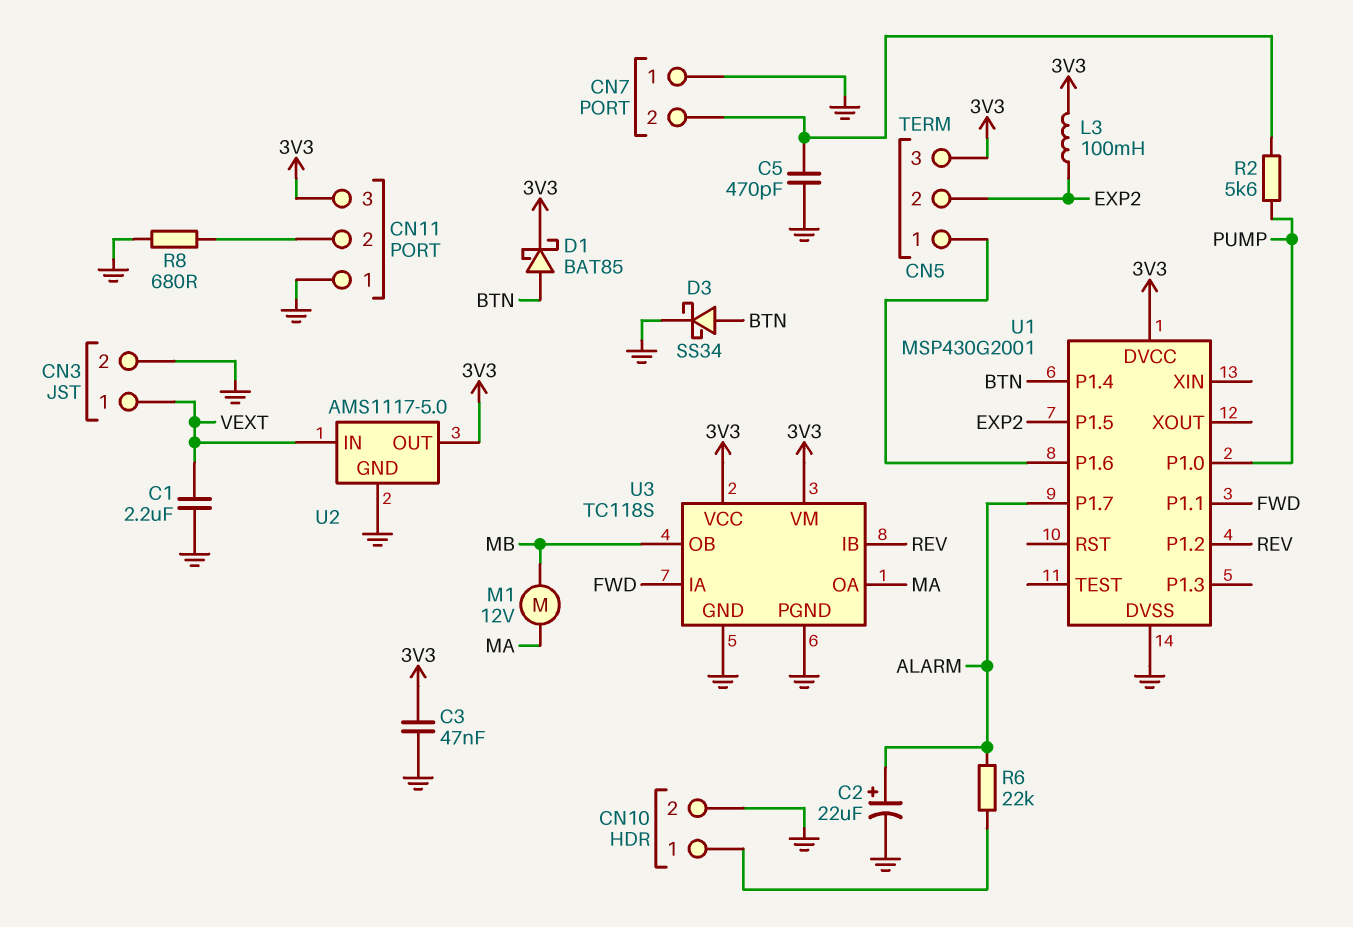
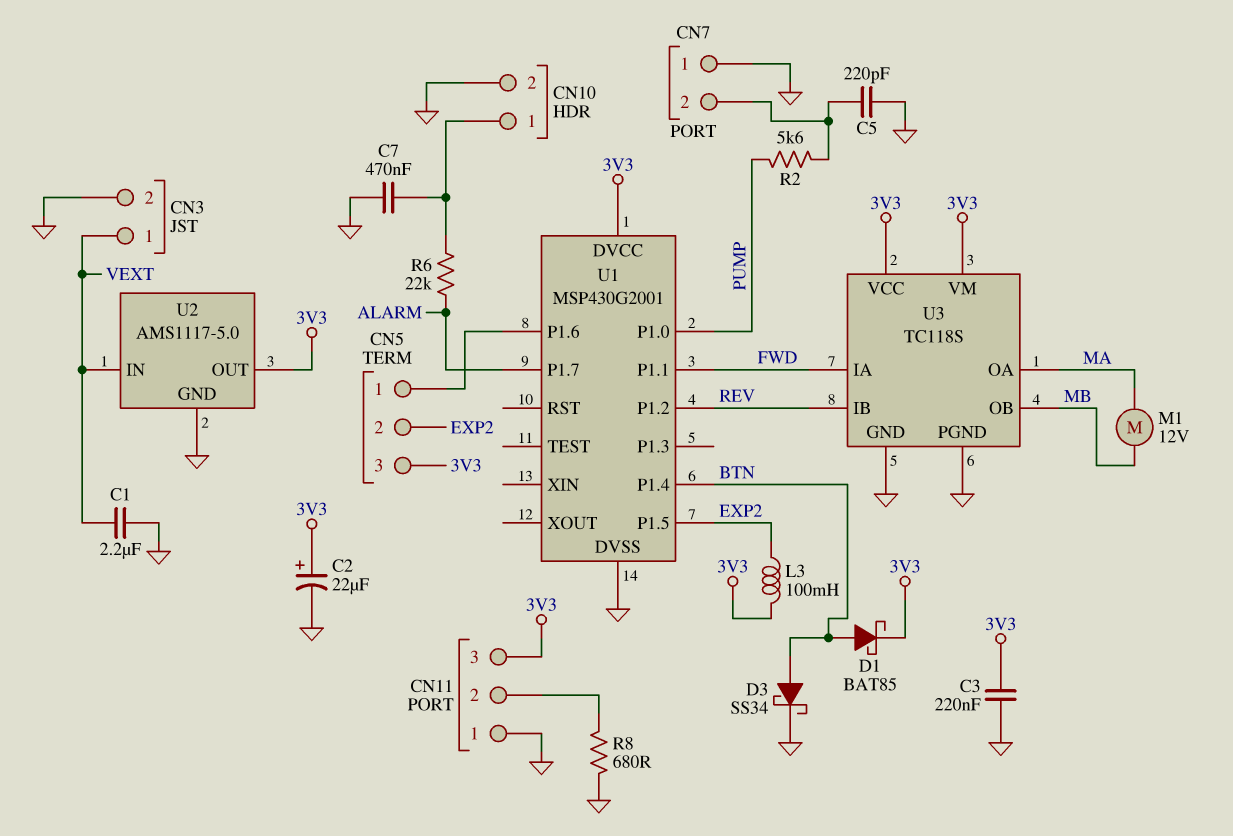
C2: 22uF (plus ALARM, minus GND) -> 22uF (plus 3V3, minus GND)
C3: 47nF (3V3, GND) -> 220nF (3V3, GND)
C5: 470pF (CN7/2, GND) -> 220pF (CN7/2, GND)
C7: none -> 470nF (CN10/1, GND)

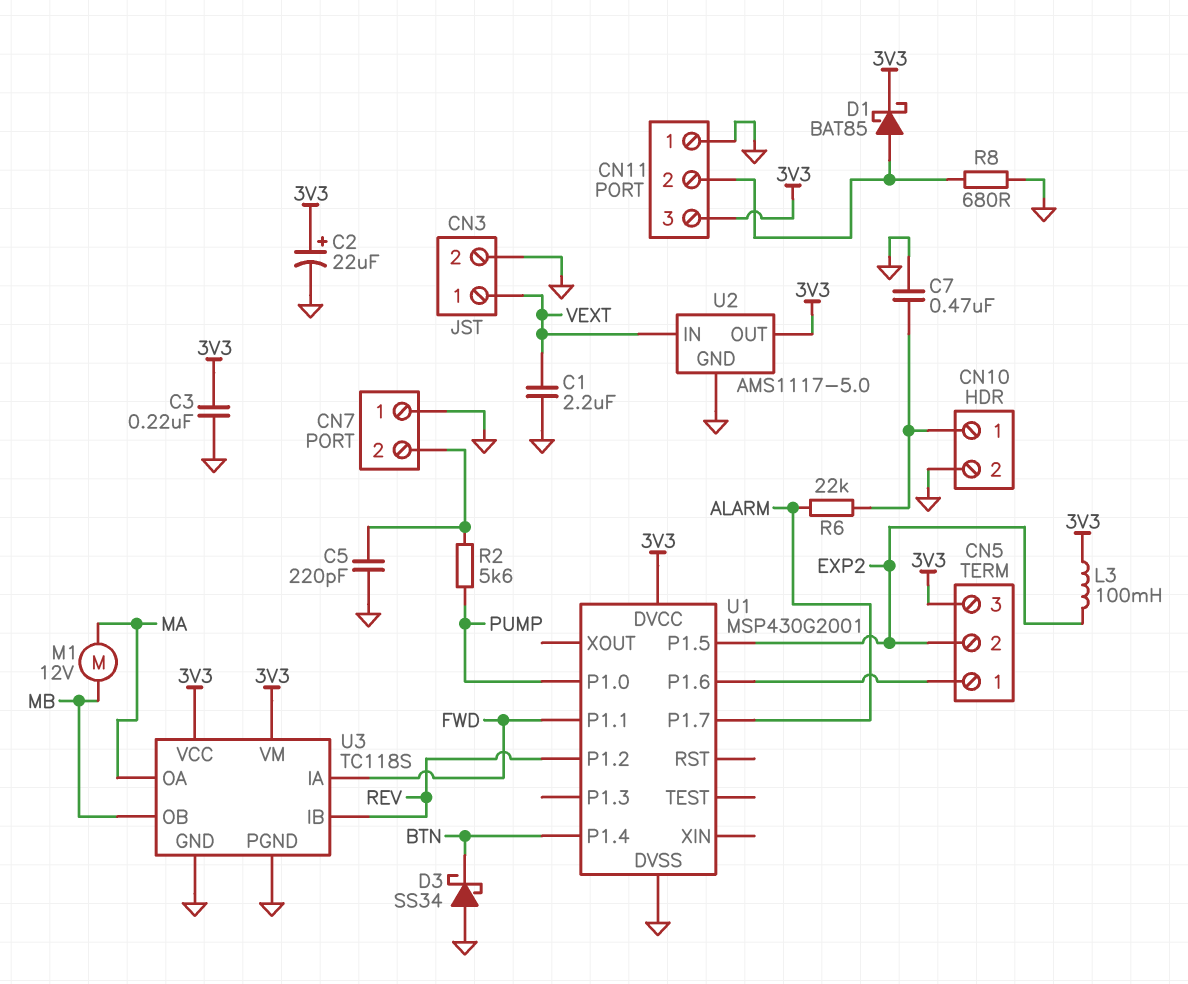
D1: schottky BAT85 (A BTN, K 3V3) -> schottky BAT85 (A CN11/2, K 3V3)
D3: schottky SS34 (A BTN, K GND) -> schottky SS34 (A GND, K BTN)

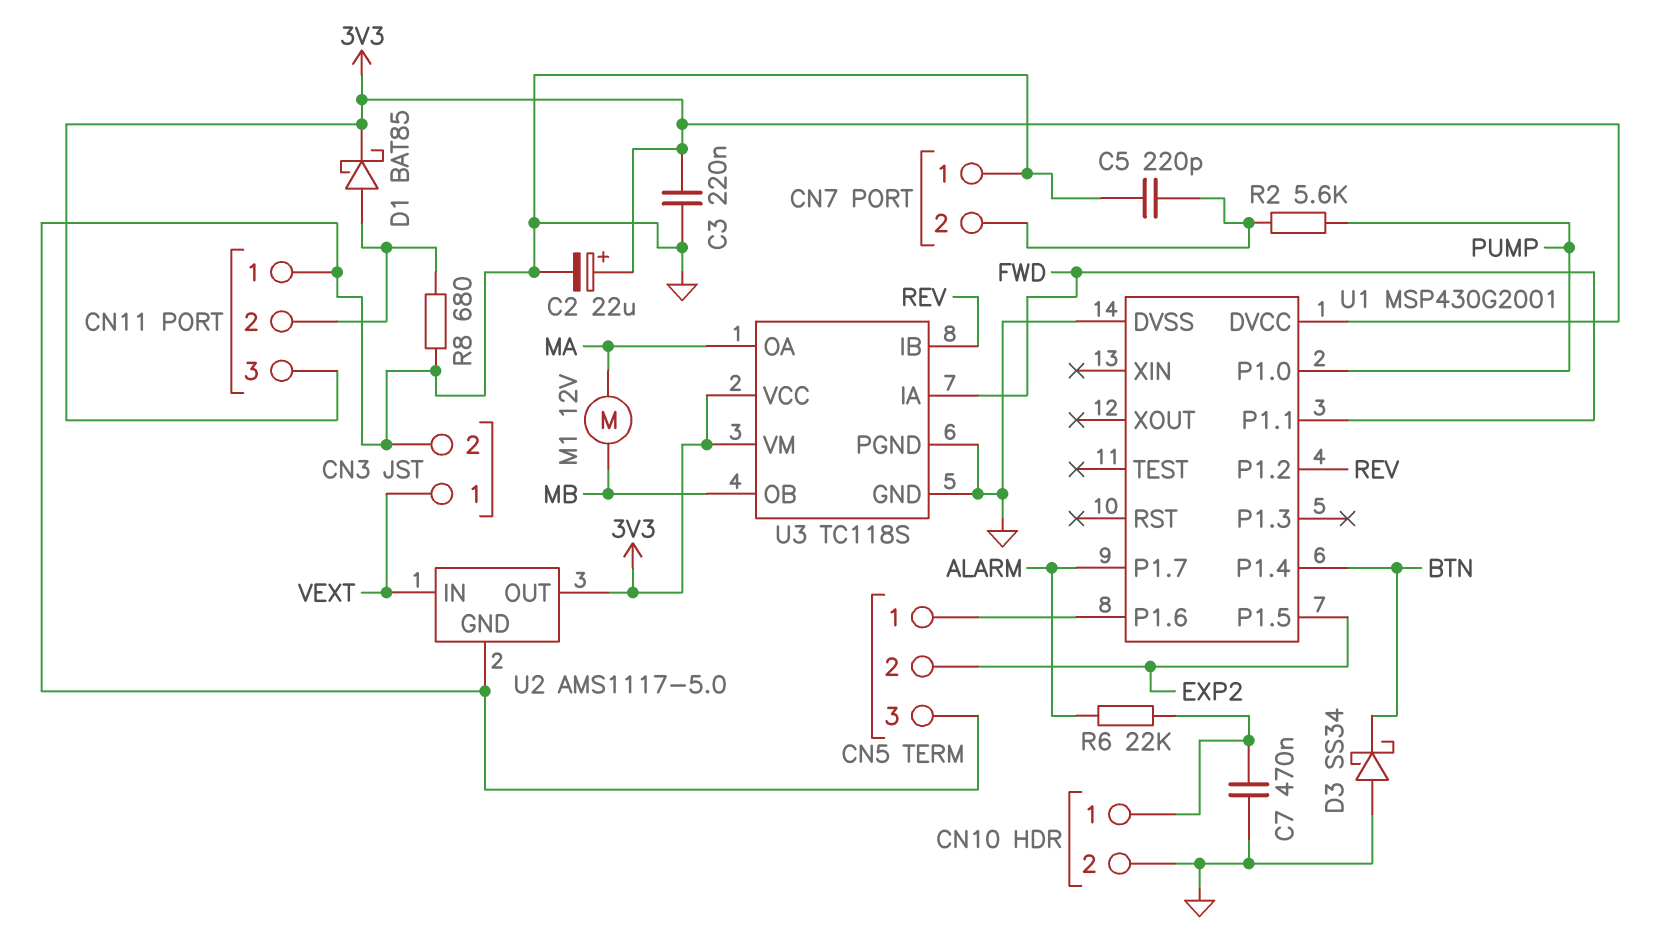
C1: 2.2uF (GND, VEXT) -> none
CN5 pin 3: 3V3 -> GND
L3: 100mH (3V3, EXP2) -> none

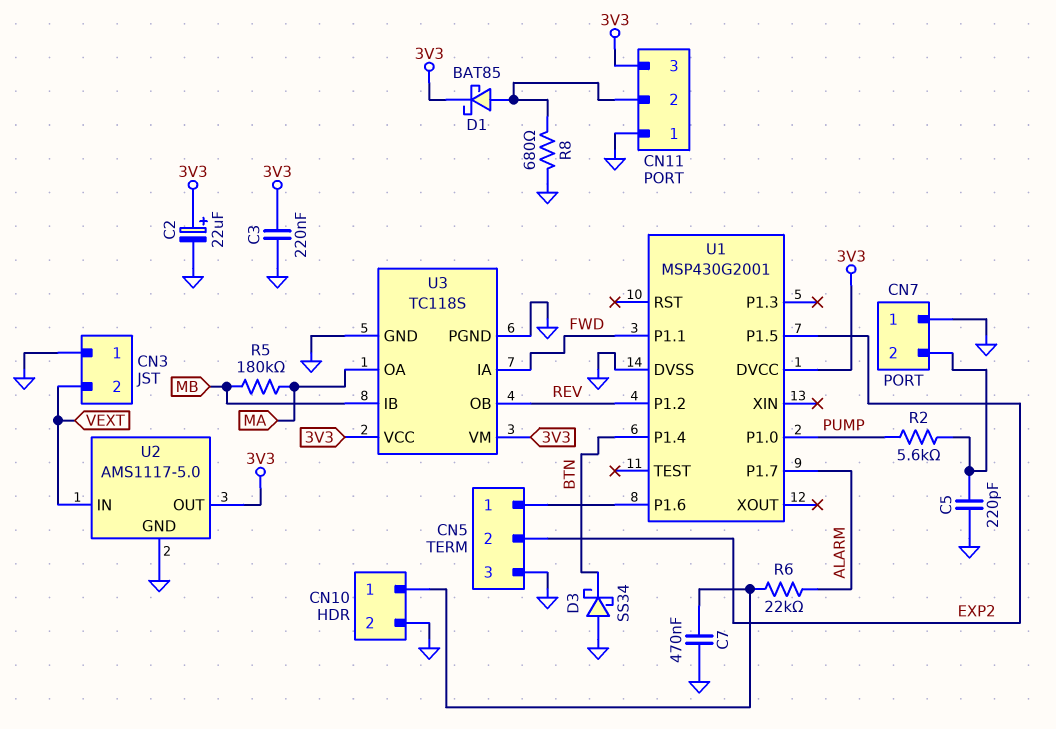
CN3 pin 1: VEXT -> GND
CN3 pin 2: GND -> VEXT
M1: motor 12V (MA, MB) -> none
R5: none -> 180k (MA, MB)
U3 pin IB: REV -> MB
U3 pin OB: MB -> REV

